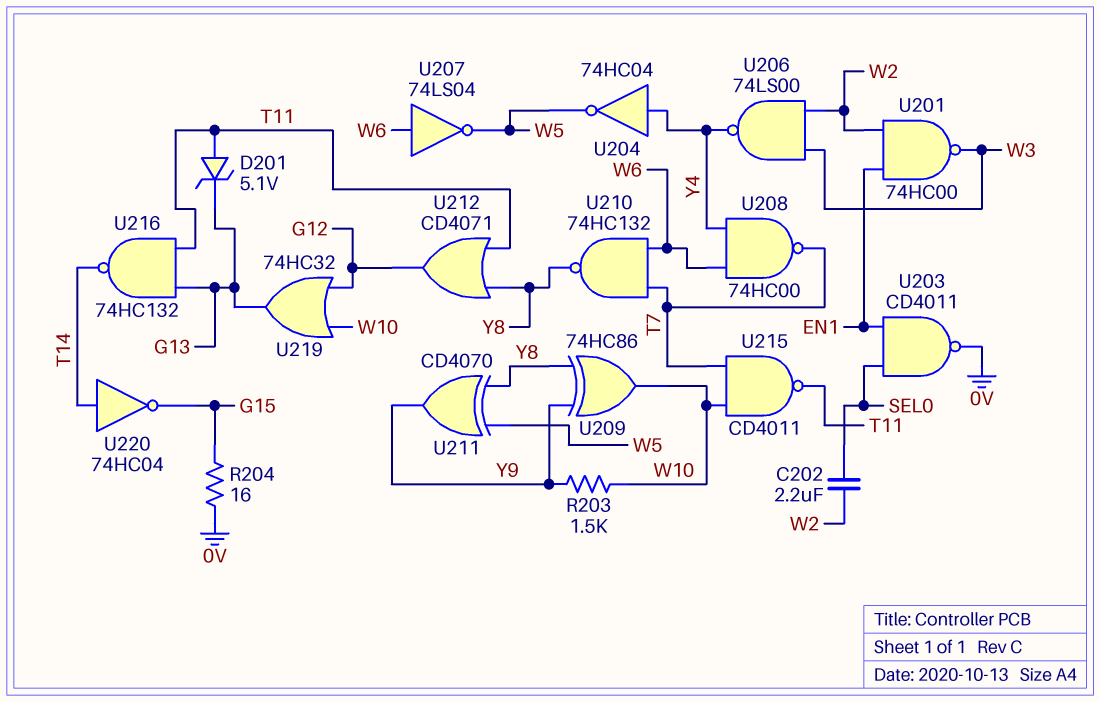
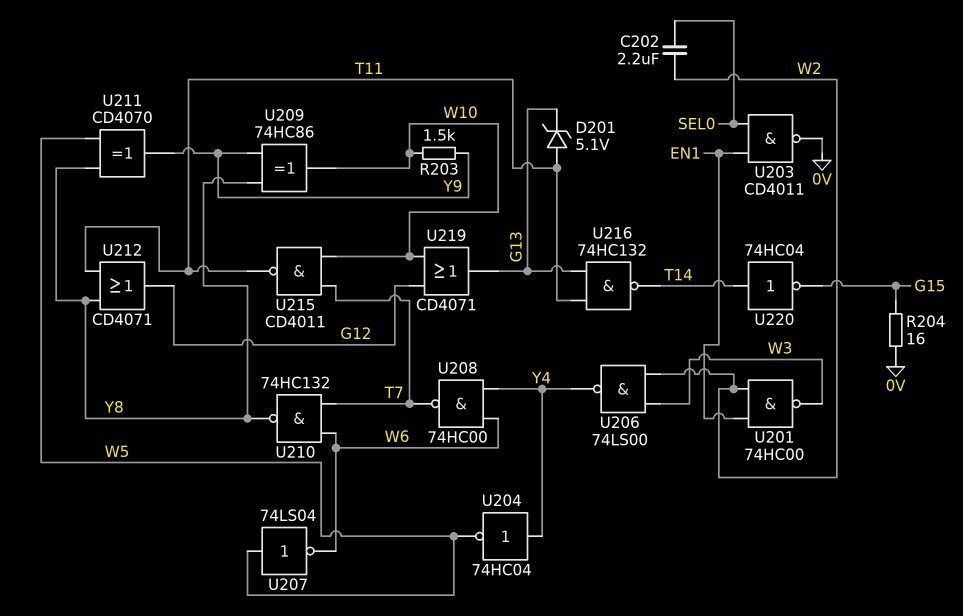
U207: NOT 74LS04 (in W6, out W5) -> NOT 74LS04 (in W5, out W6)
U219: OR 74HC32 (in G12, in W10, out G13) -> OR CD4071 (in G12, in W10, out G13)

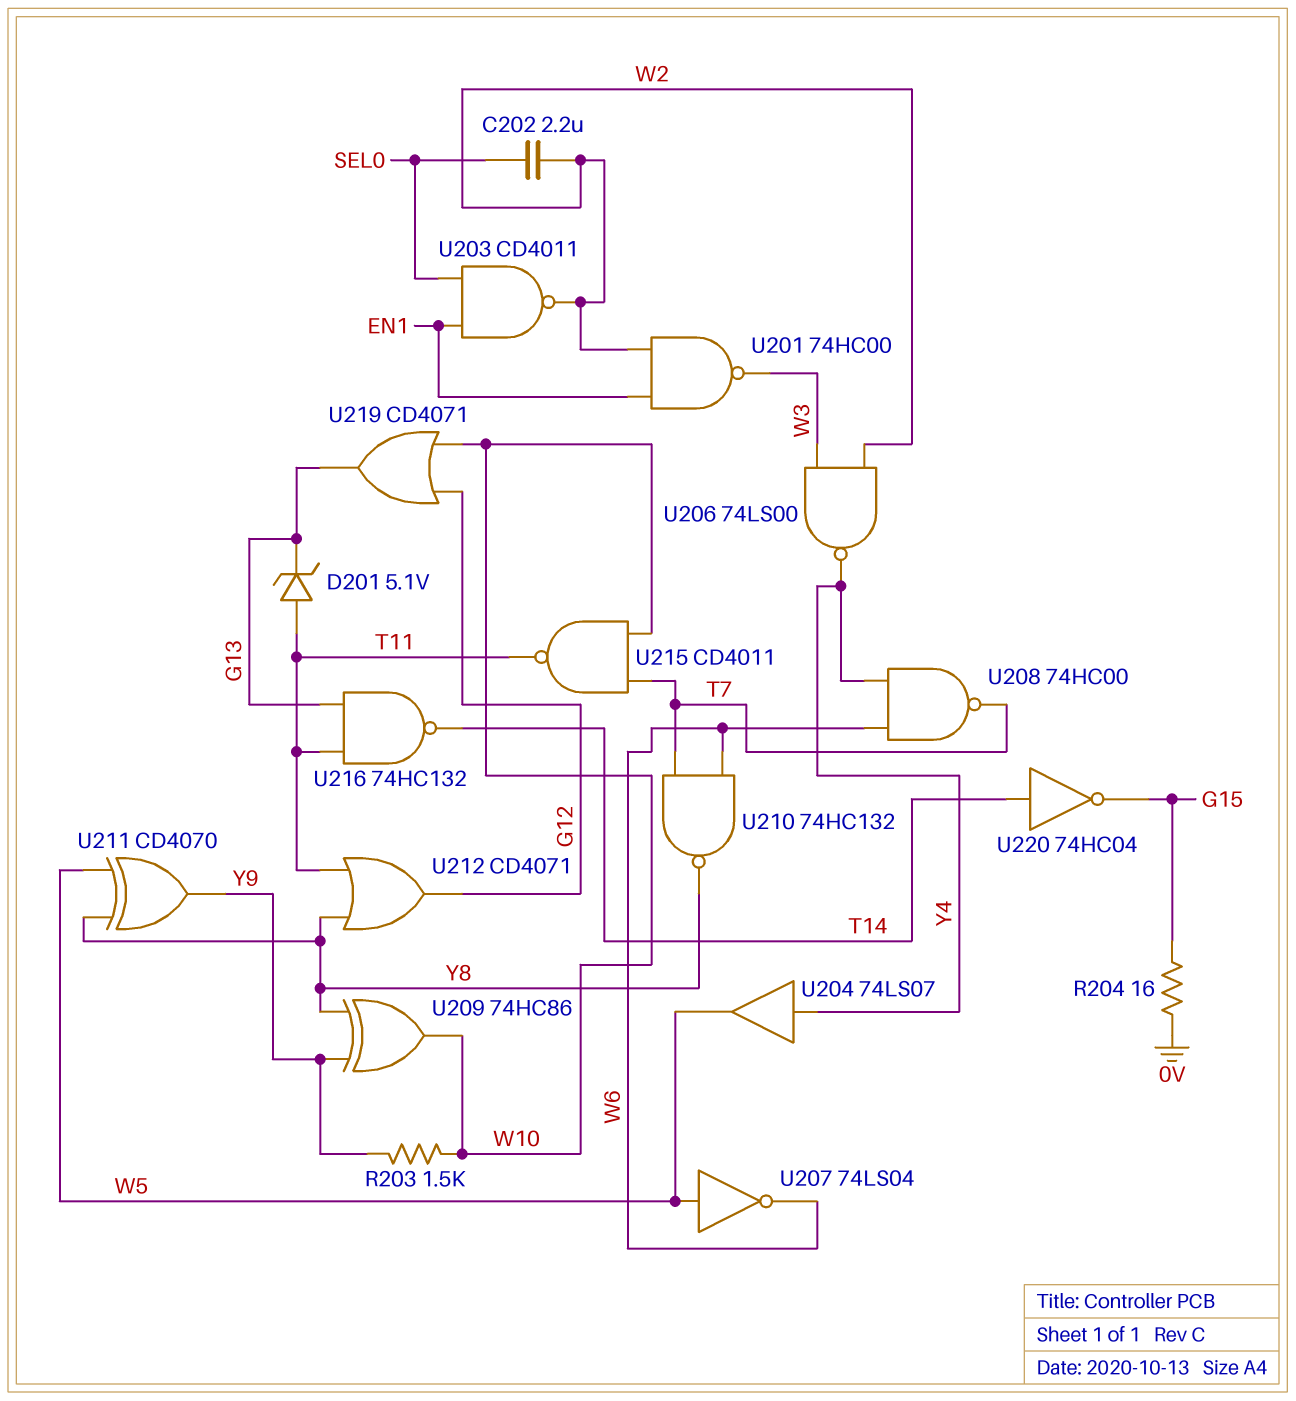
U203: NAND CD4011 (in EN1, in SEL0, out 0V) -> NAND CD4011 (in EN1, in SEL0, out W2)
U204: NOT 74HC04 (in Y4, out W5) -> buffer 74LS07 (in Y4, out W5)

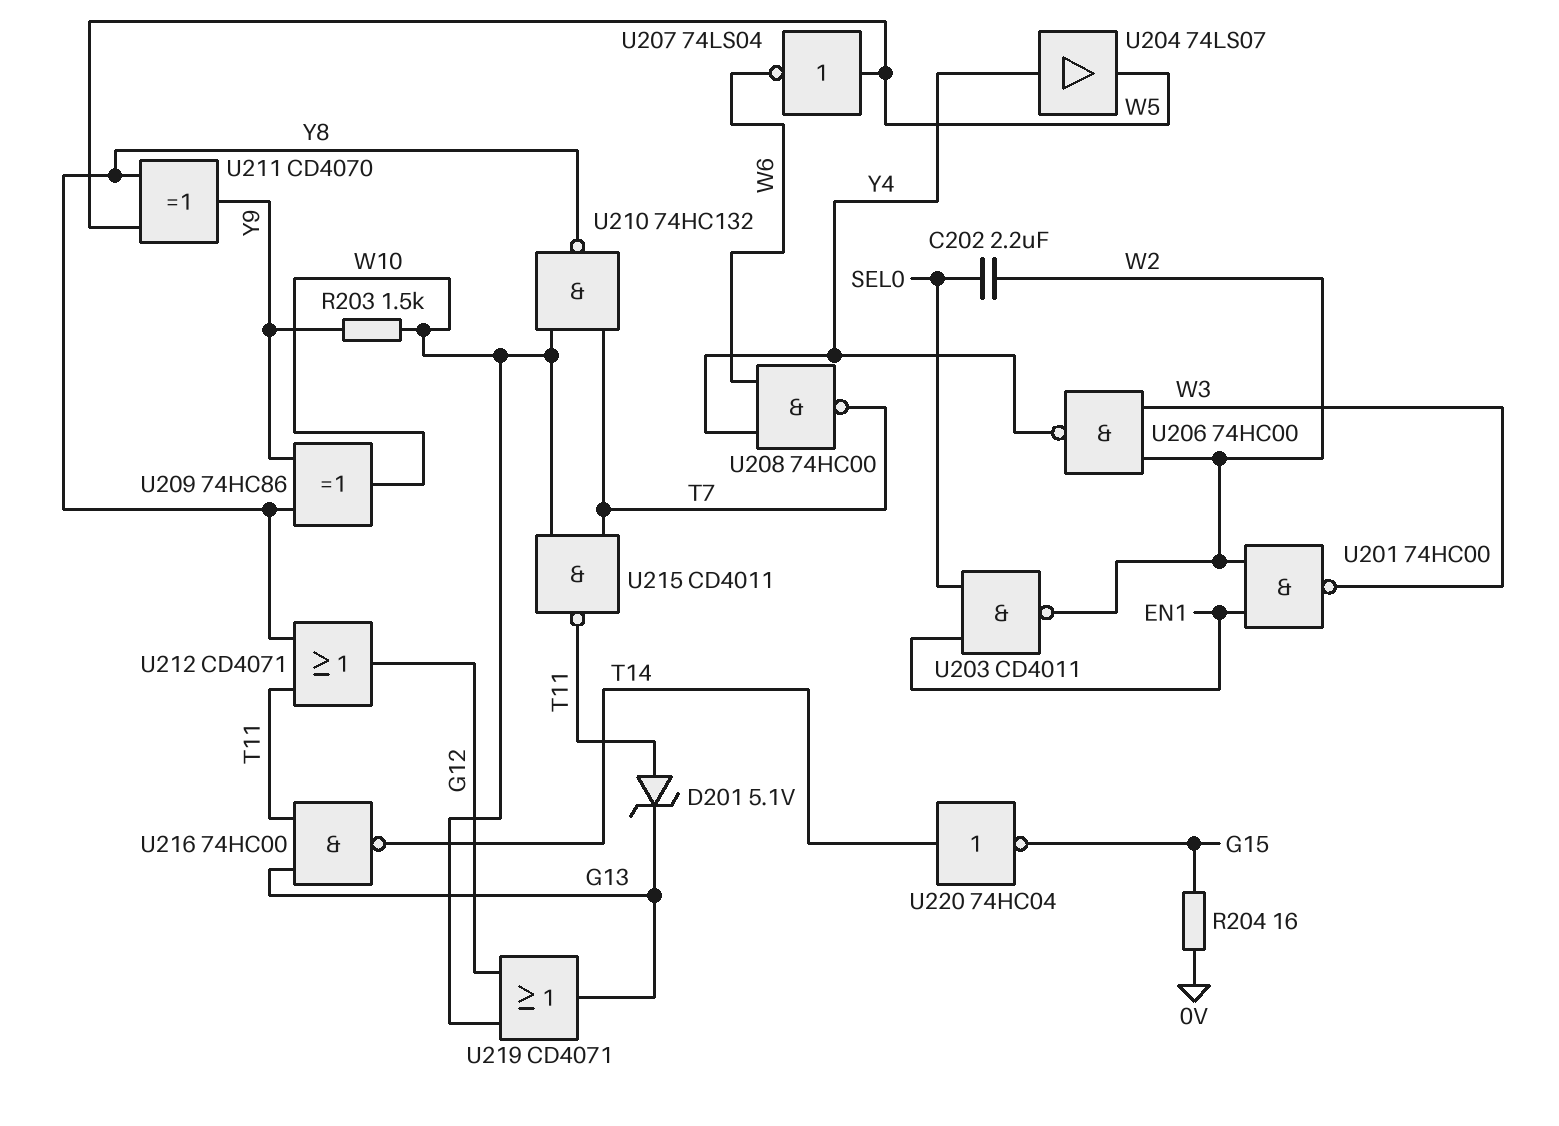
U206: NAND 74LS00 (in W2, in W3, out Y4) -> NAND 74HC00 (in W2, in W3, out Y4)
U210: NAND 74HC132 (in T7, in W6, out Y8) -> NAND 74HC132 (in T7, in W10, out Y8)
U216: NAND 74HC132 (in G13, in T11, out T14) -> NAND 74HC00 (in G13, in T11, out T14)

